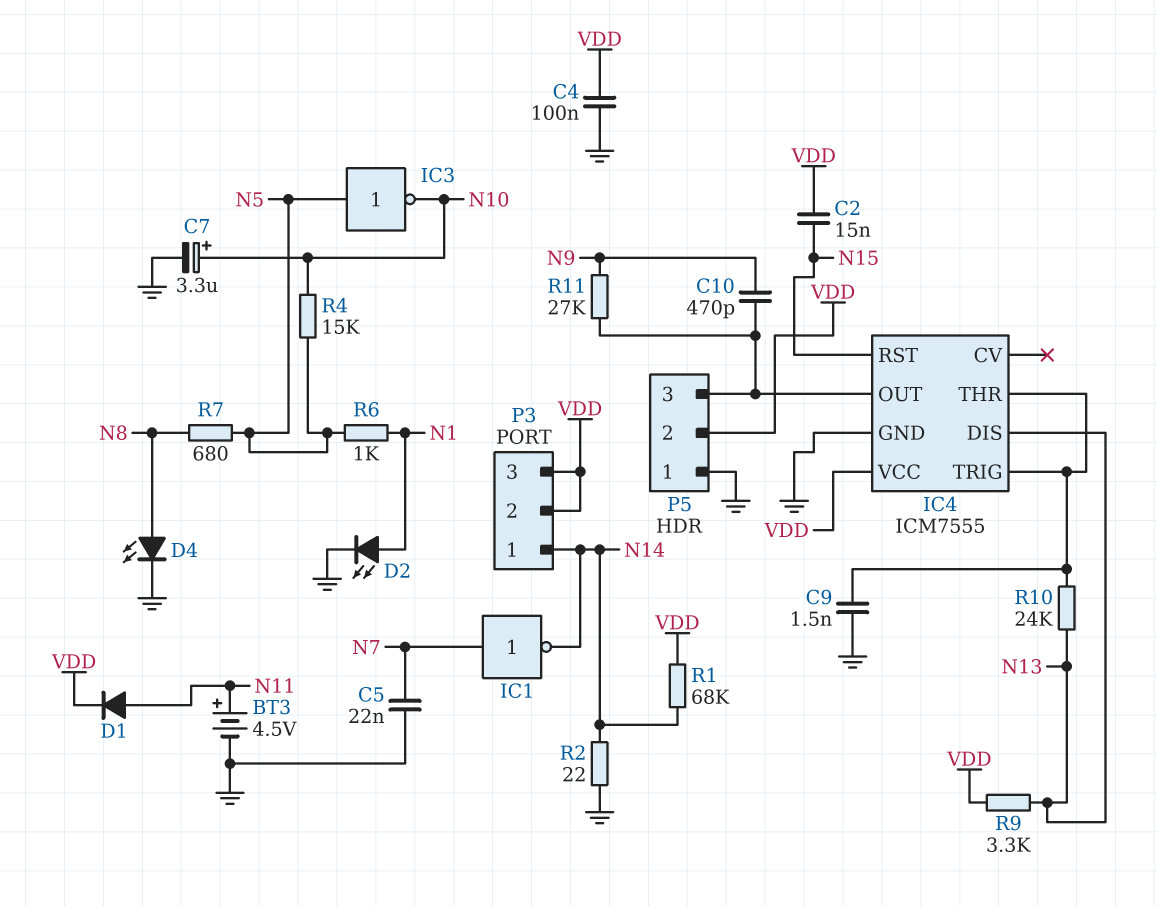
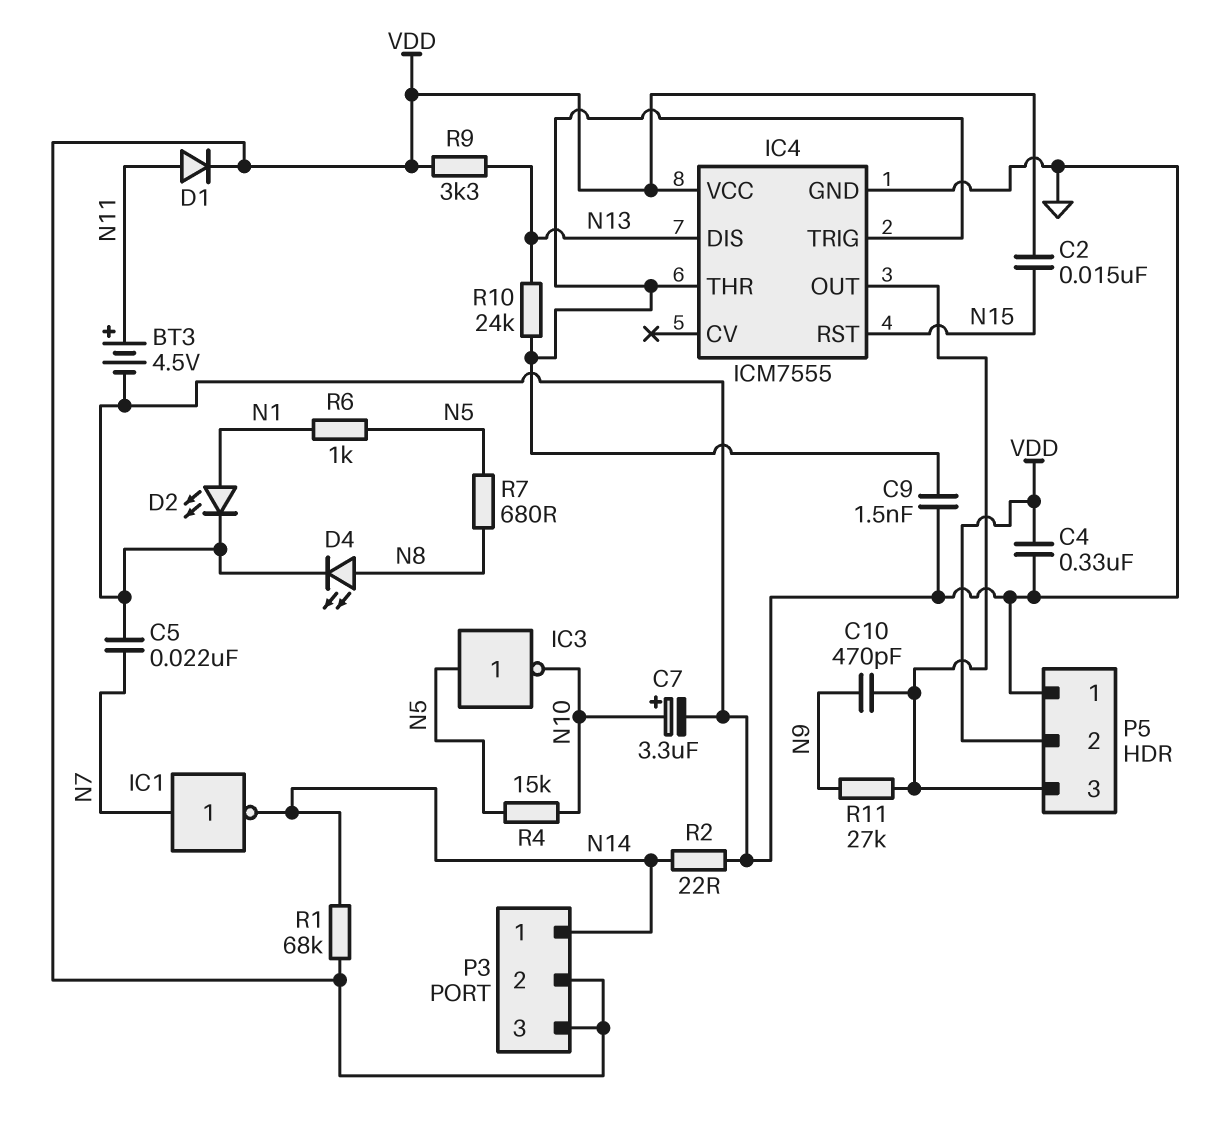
C4: 100nF (GND, VDD) -> 330nF (GND, VDD)

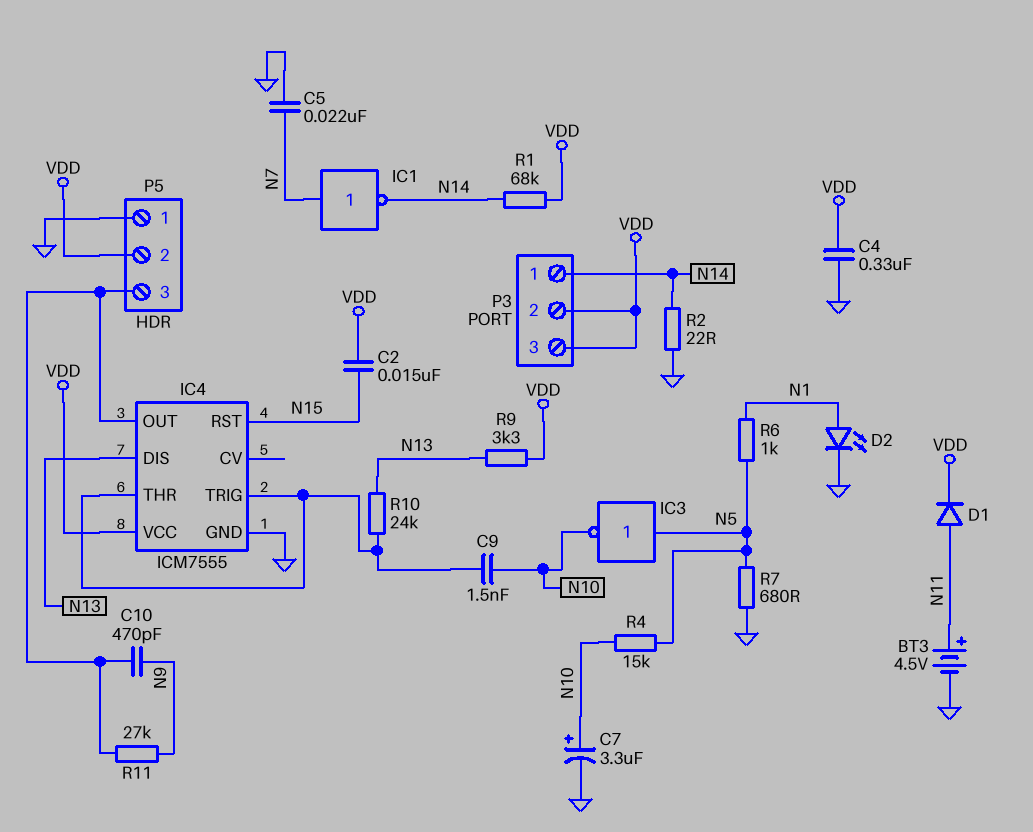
C9: 1.5nF (GND, IC4/THR) -> 1.5nF (IC4/THR, N10)
D4: LED (A N8, K GND) -> none
R7: 680 (N5, N8) -> 680 (GND, N5)

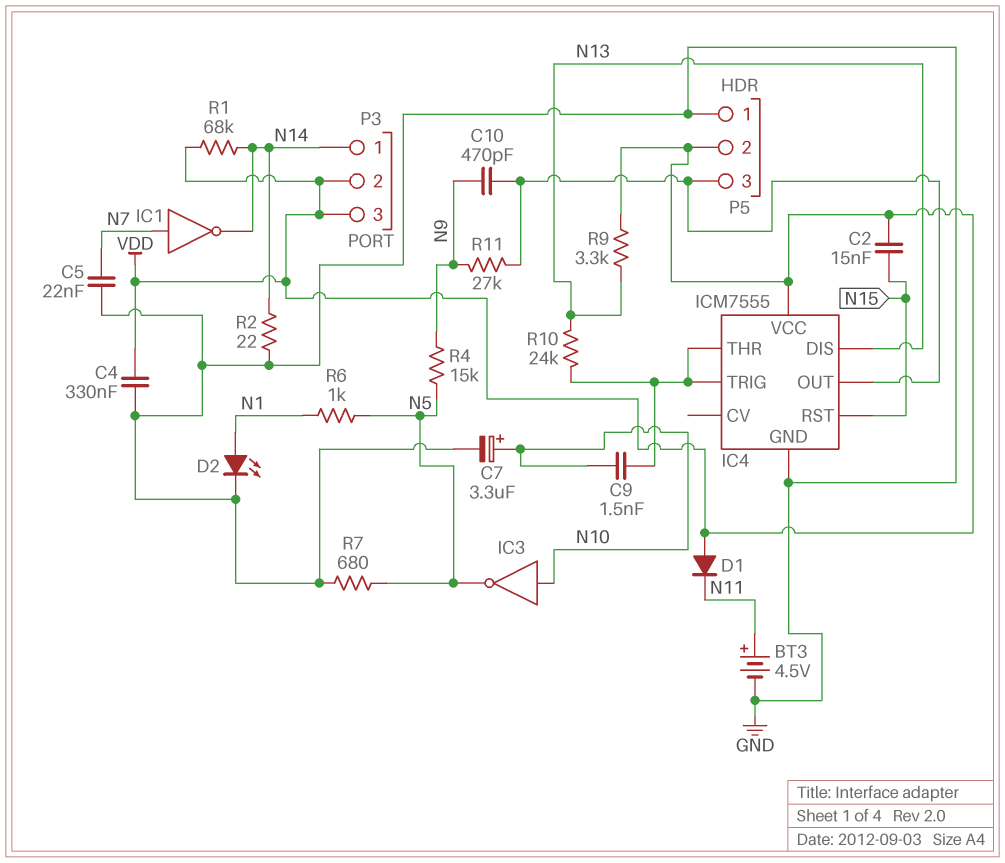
D1: diode (A N11, K VDD) -> diode (A VDD, K N11)
IC3: NOT (in N5, out N10) -> NOT (in N10, out N5)
R4: 15k (N5, N10) -> 15k (N5, N9)

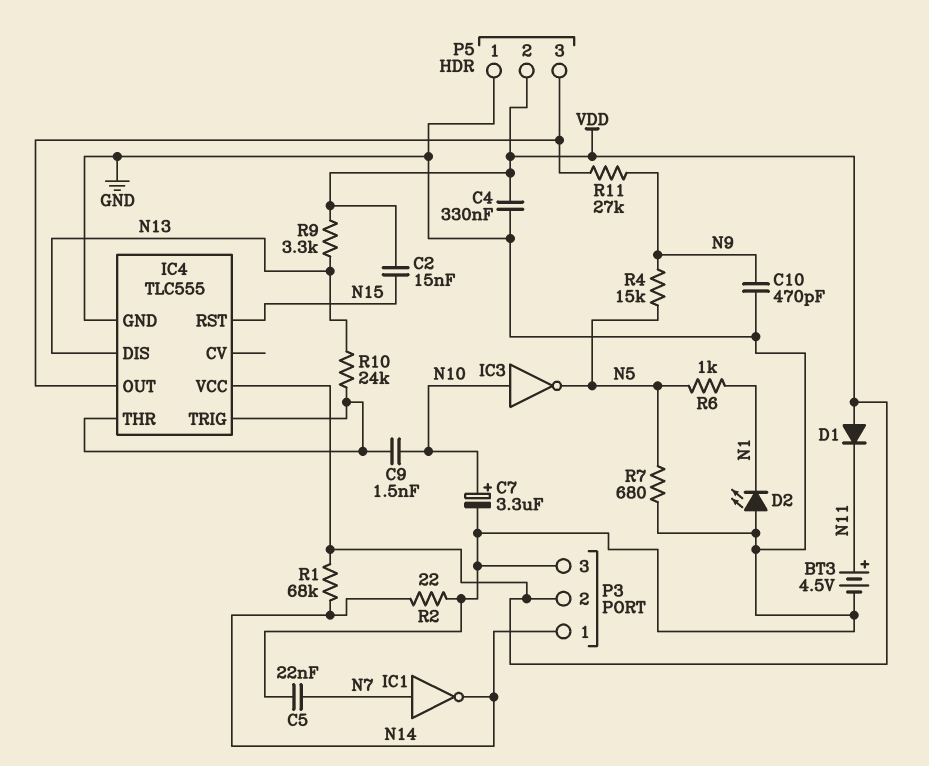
C10: 470pF (IC4/OUT, N9) -> 470pF (GND, N9)
D2: LED (A N1, K GND) -> LED (A GND, K N1)
IC4: ICM7555 -> TLC555
P3 pin 3: VDD -> GND

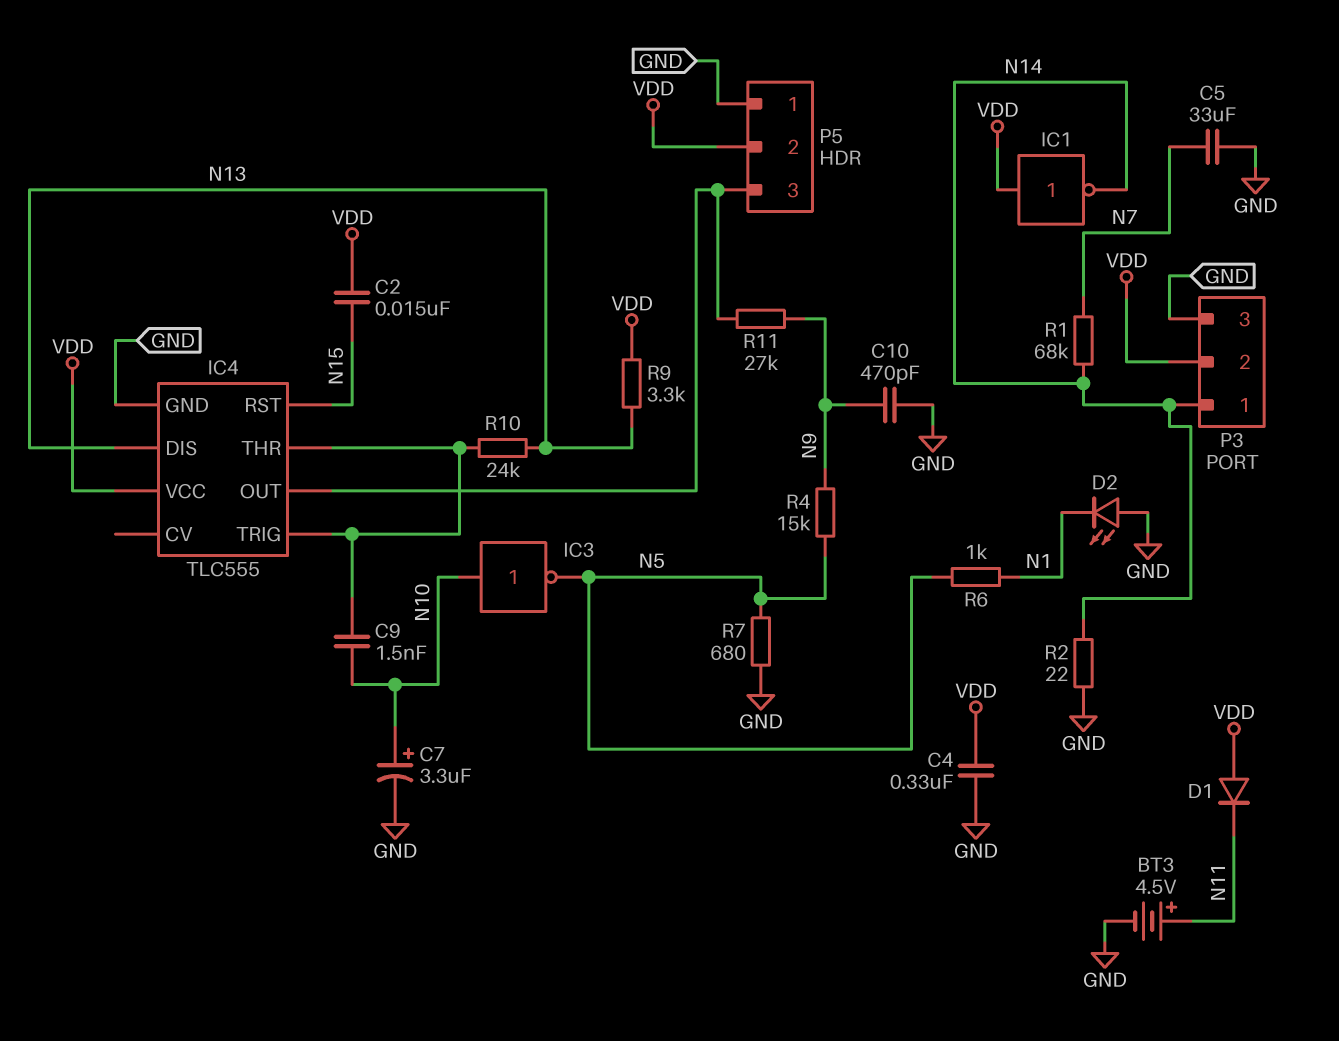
C5: 22nF (GND, N7) -> 33uF (GND, N7)
IC1: NOT (in N7, out N14) -> NOT (in VDD, out N14)
R1: 68k (N14, VDD) -> 68k (N7, N14)

